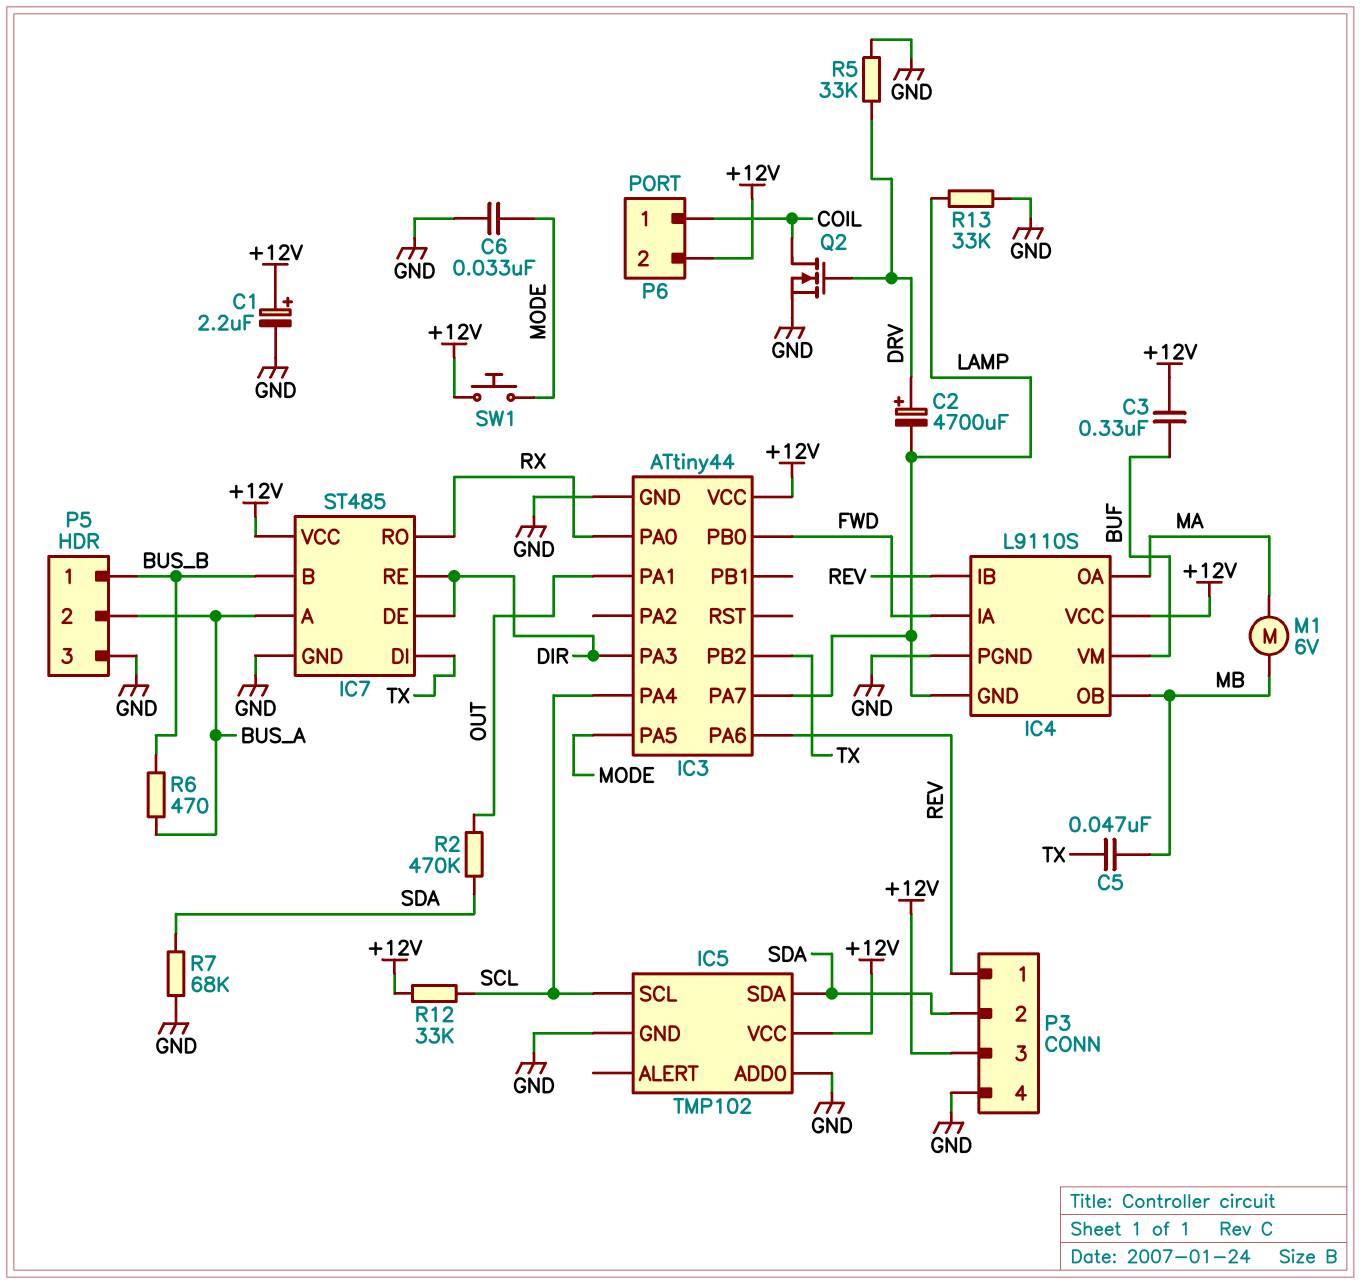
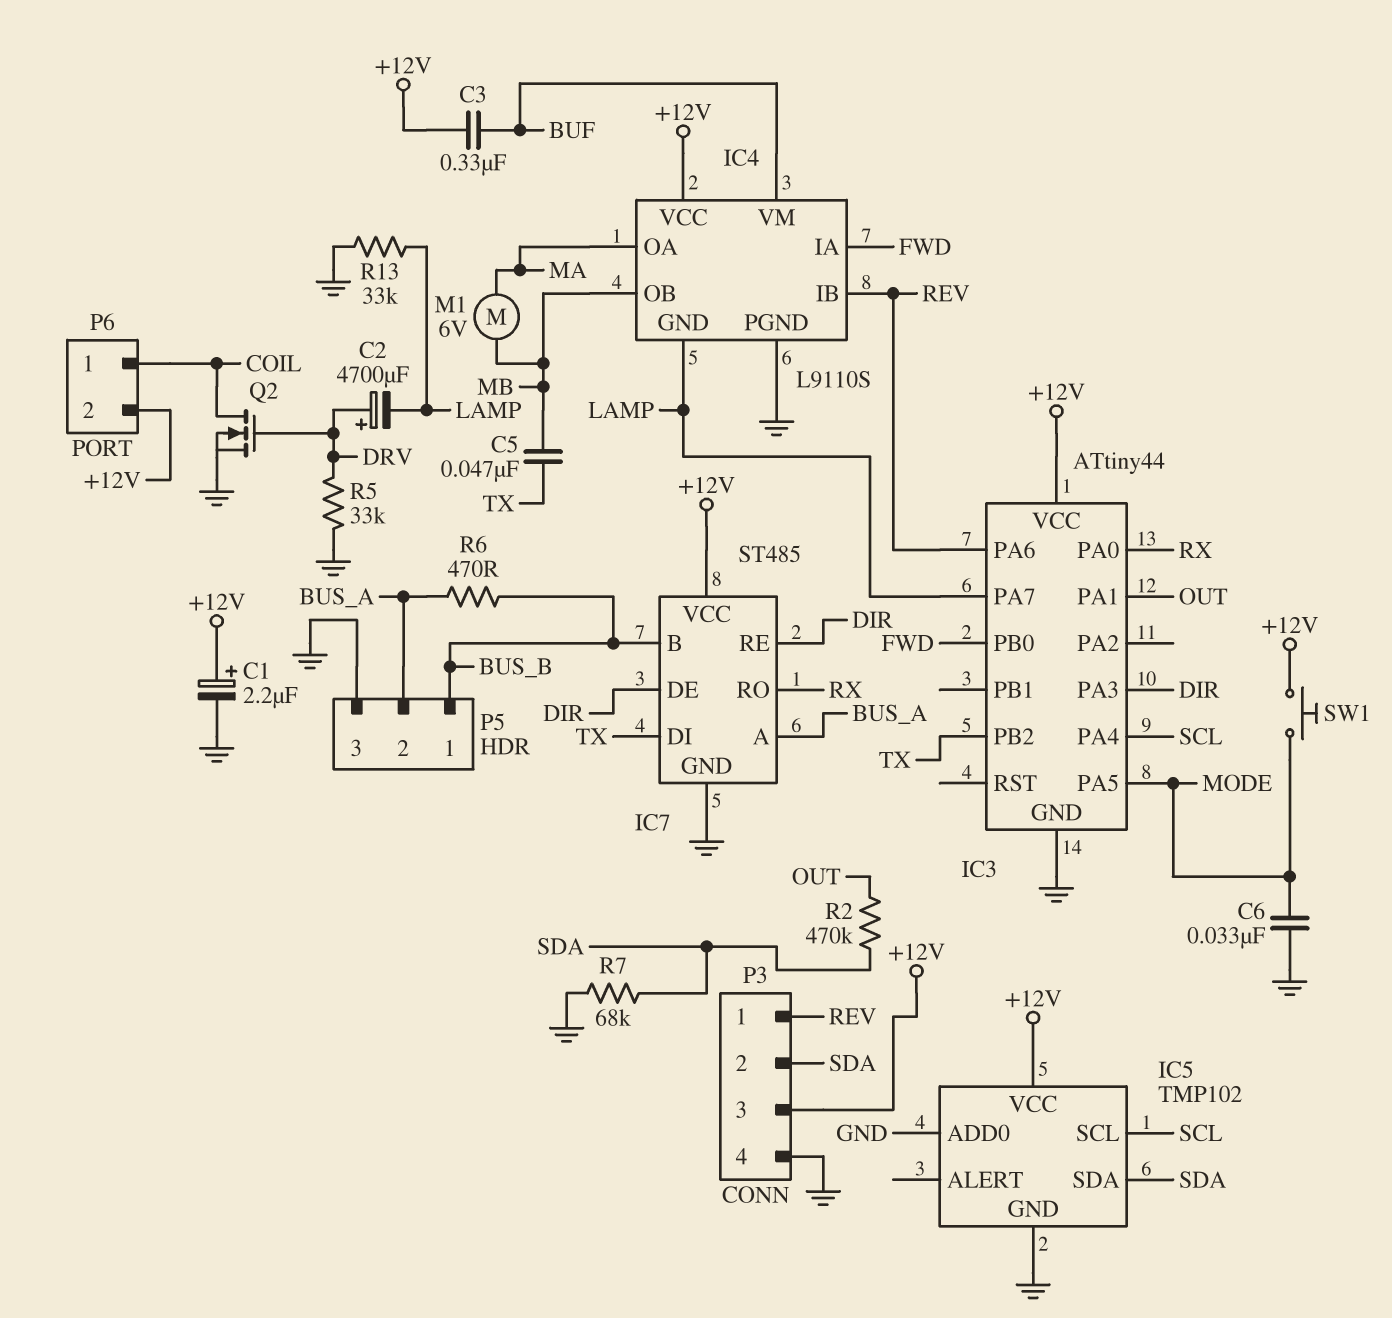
R12: 33k (+12V, SCL) -> none

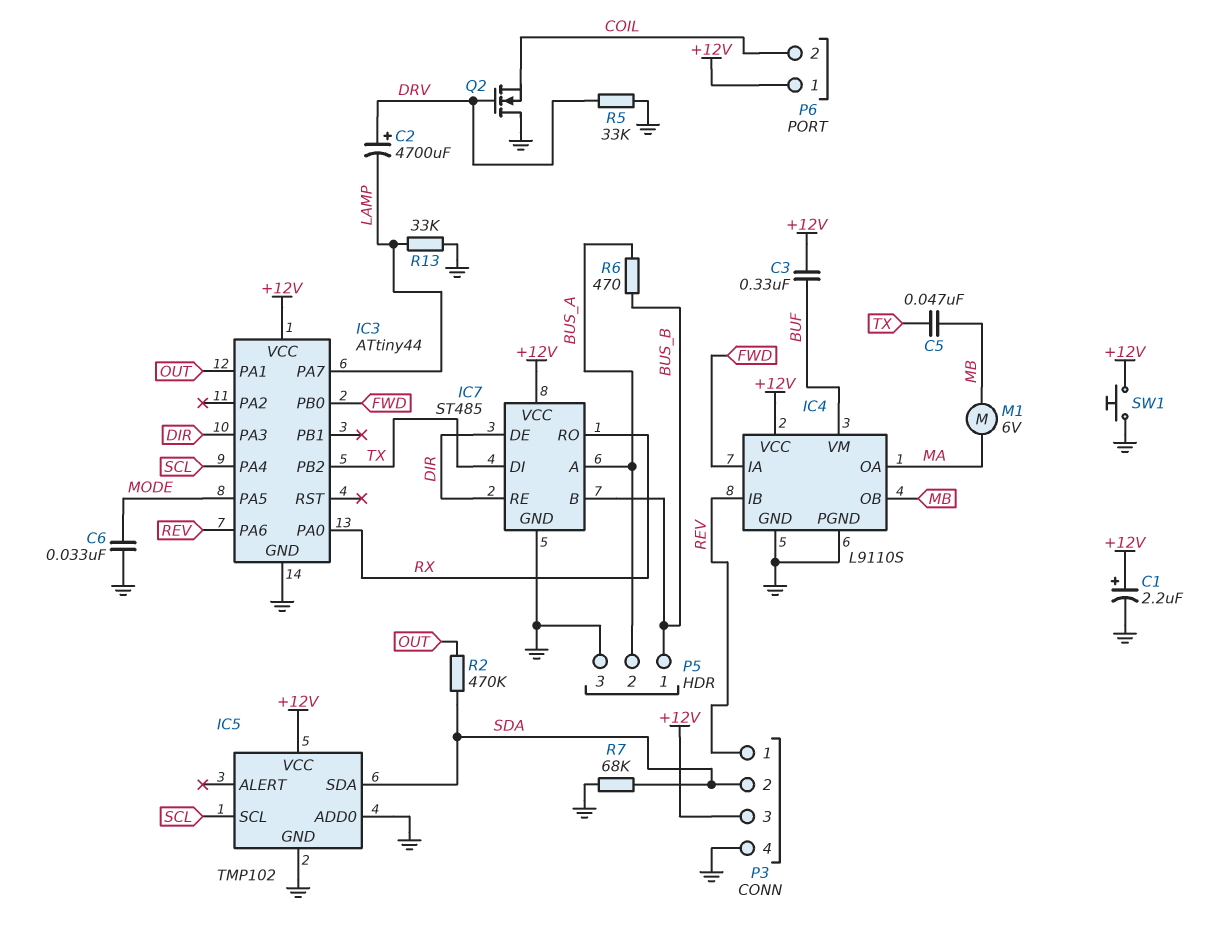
IC4 pin GND: LAMP -> GND
P6 pin 1: COIL -> +12V
P6 pin 2: +12V -> COIL
Q2: NMOS (G DRV, D COIL, S GND) -> NMOS (G DRV, D GND, S COIL)
SW1: button (+12V, MODE) -> button (+12V, GND)

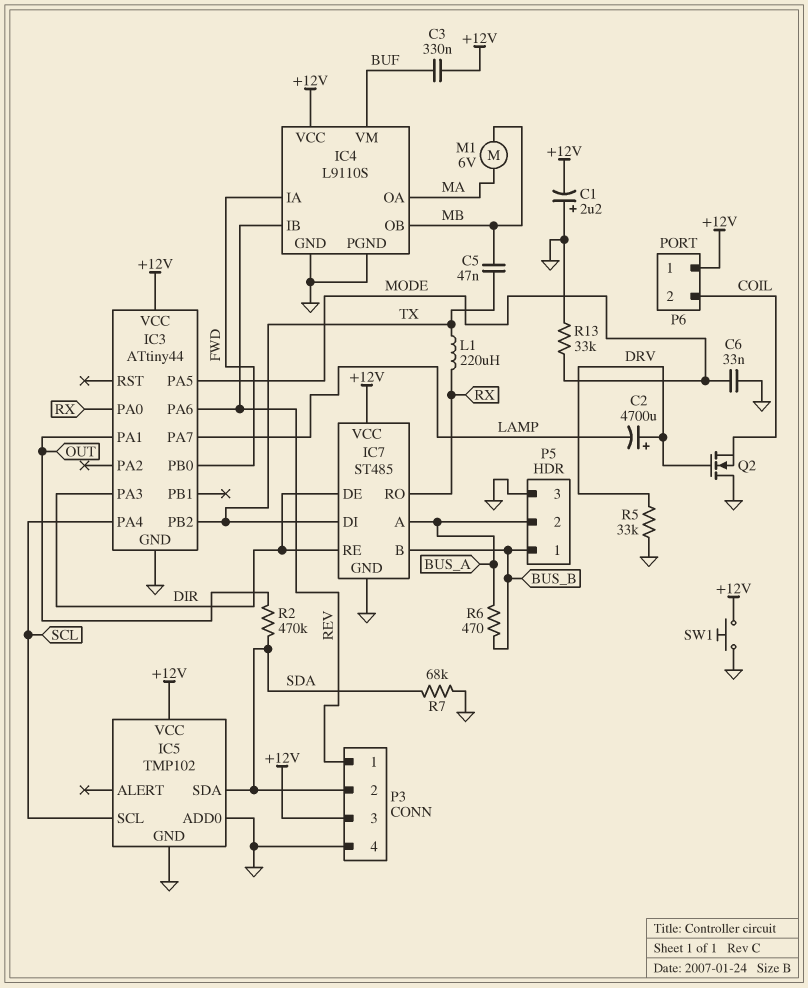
C1: 2.2uF (plus +12V, minus GND) -> 2.2uF (plus GND, minus +12V)
L1: none -> 220uH (RX, TX)
R13: 33k (GND, LAMP) -> 33k (GND, MODE)

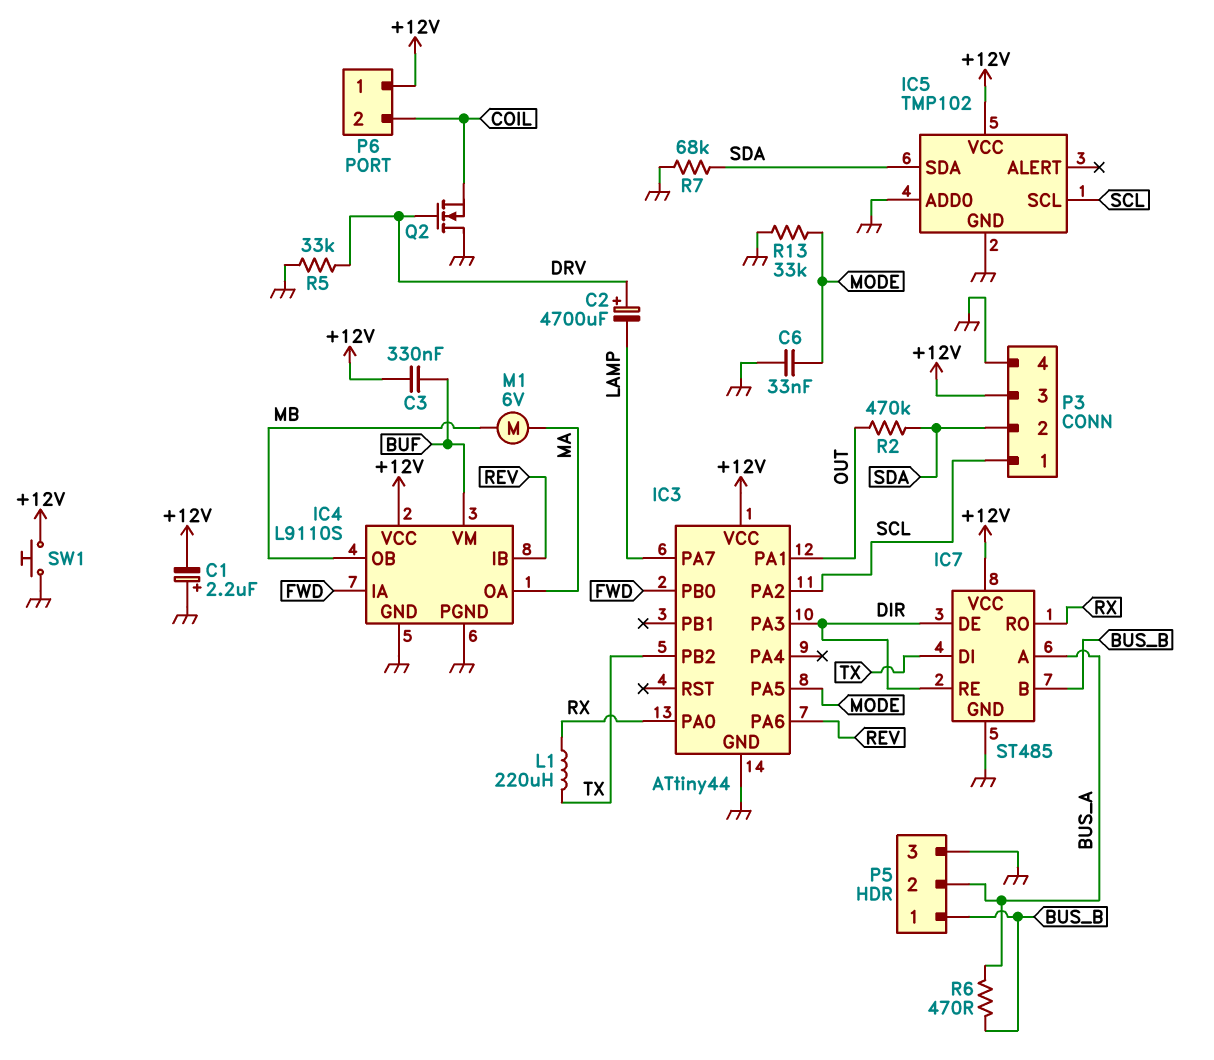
C5: 47nF (MB, TX) -> none
IC3 pin PA2: none -> SCL
IC3 pin PA4: SCL -> none
P3 pin 1: REV -> SCL

